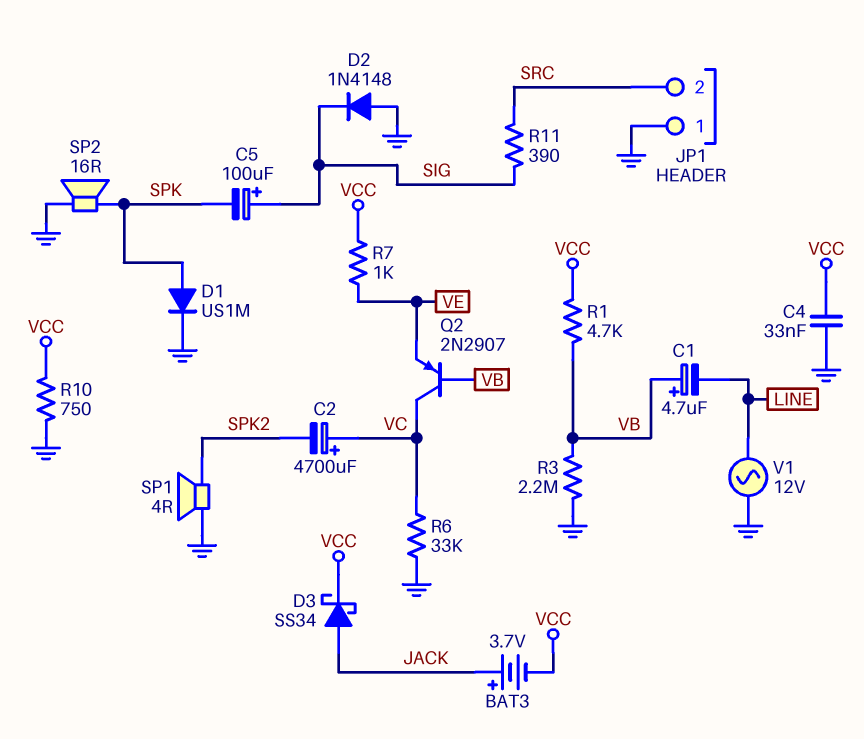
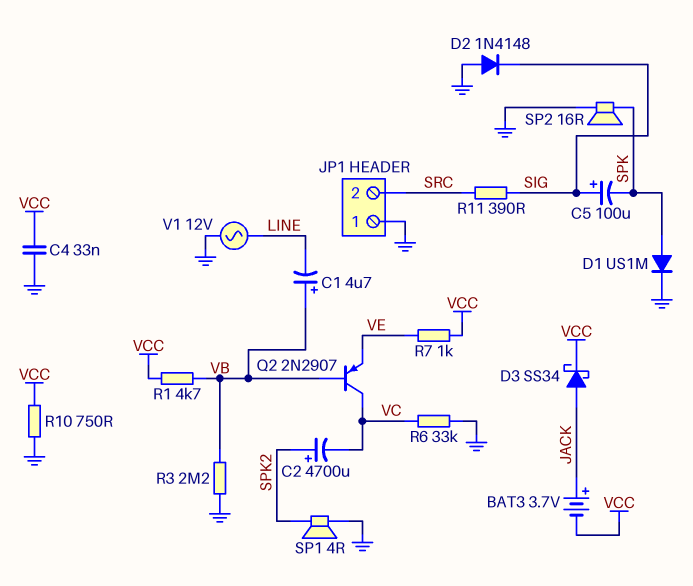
C2: 4700uF (plus VC, minus SPK2) -> 4700uF (plus SPK2, minus VC)

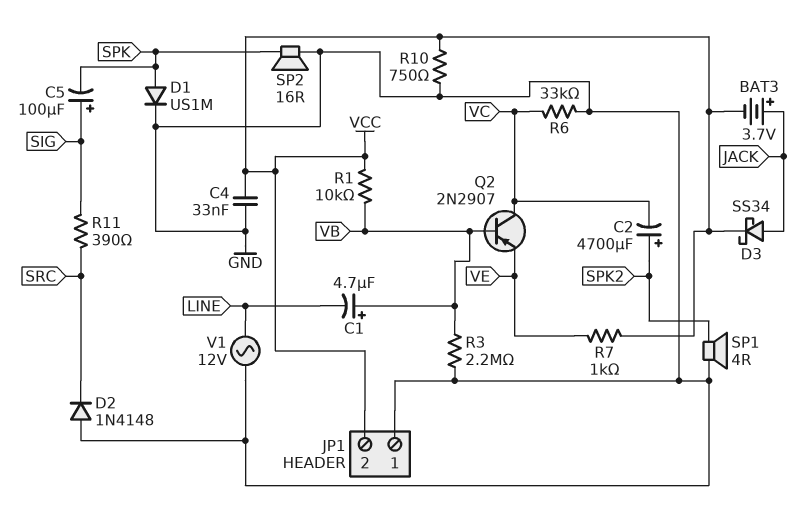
D2: diode 1N4148 (A GND, K SIG) -> diode 1N4148 (A GND, K SRC)
JP1 pin 2: SRC -> VCC
R1: 4.7k (VB, VCC) -> 10k (VB, VCC)

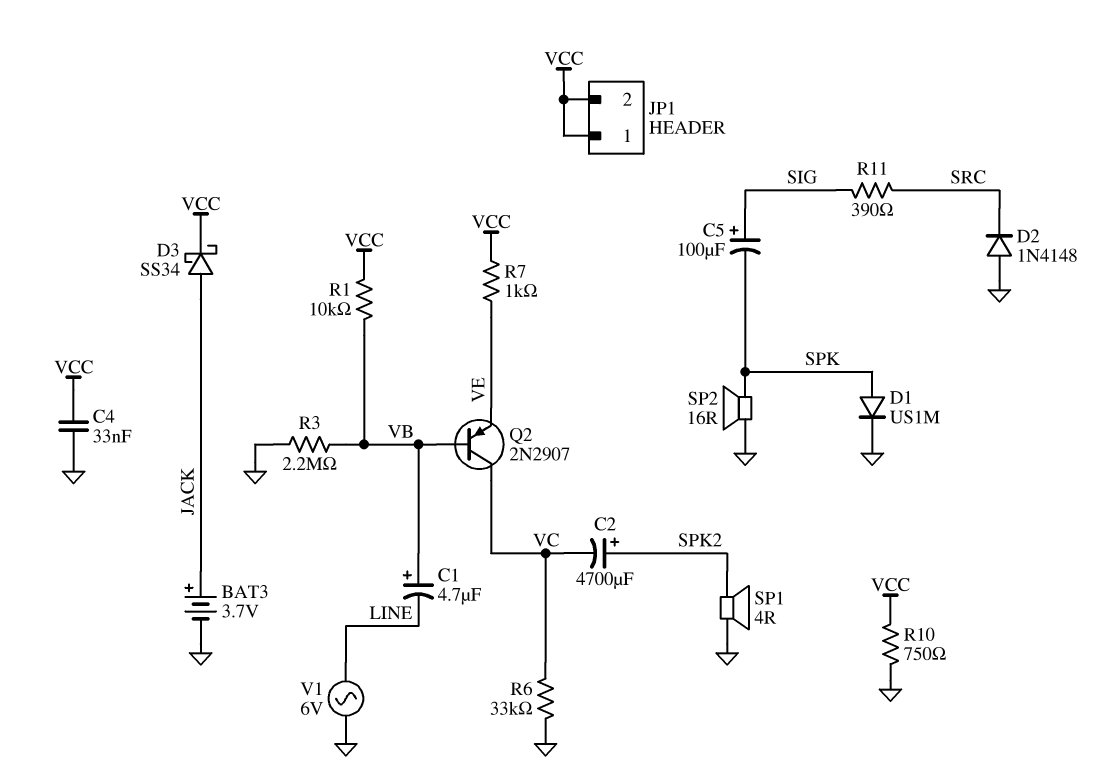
BAT3: 3.7V (plus JACK, minus VCC) -> 3.7V (plus JACK, minus GND)
JP1 pin 1: GND -> VCC
V1: AC 12V (GND, LINE) -> AC 6V (GND, LINE)

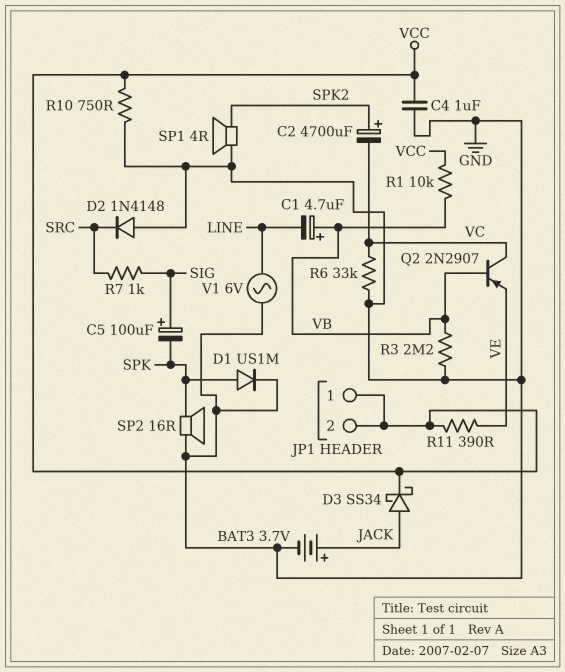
C4: 33nF (GND, VCC) -> 1uF (GND, VCC)
R7: 1k (VCC, VE) -> 1k (SIG, SRC)
R11: 390 (SIG, SRC) -> 390 (VCC, VE)

